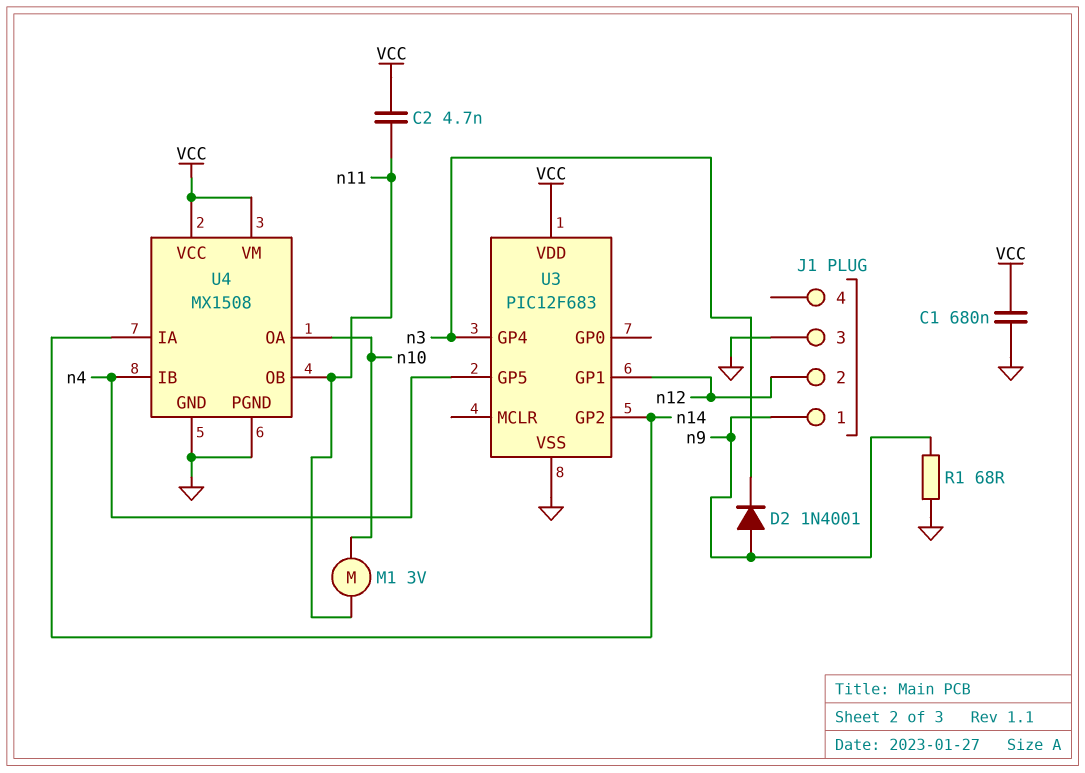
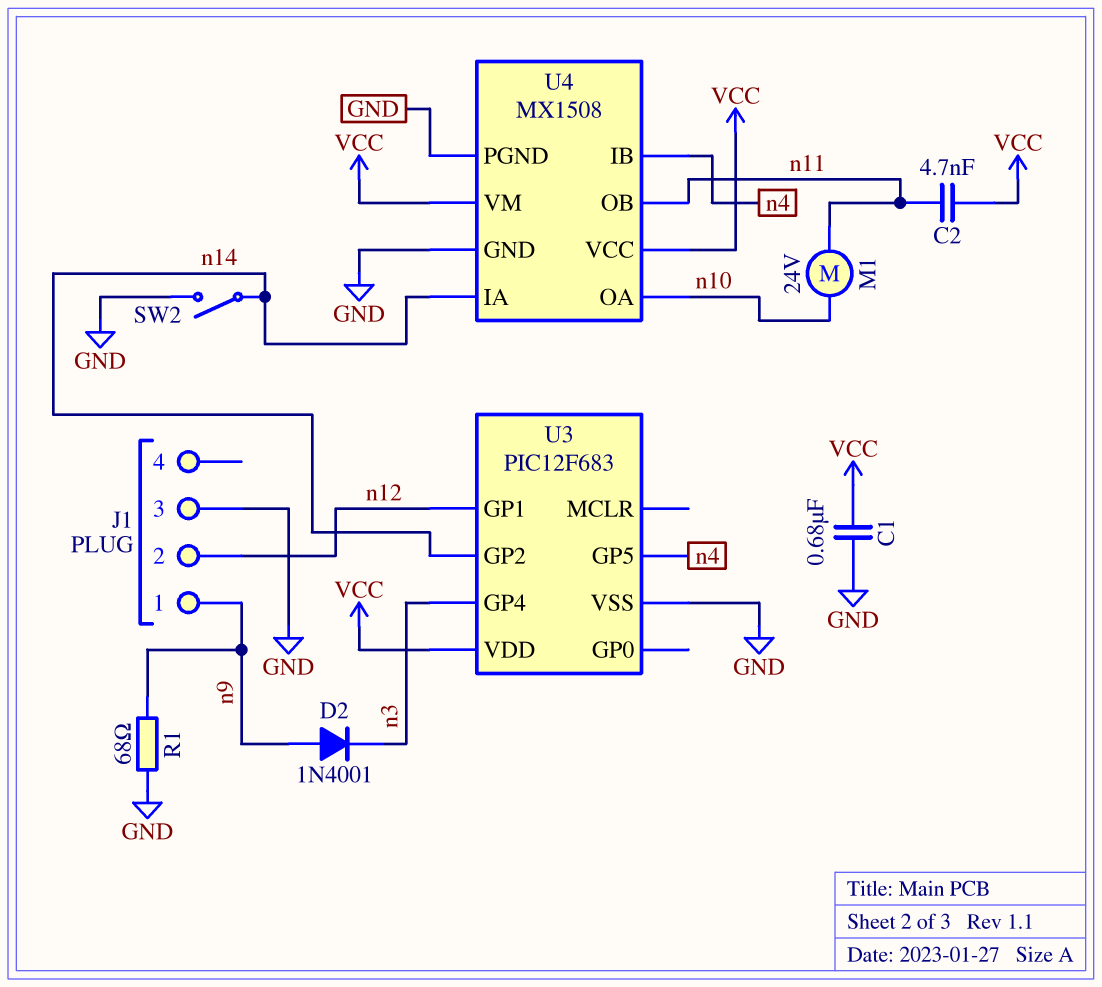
M1: motor 3V (n10, n11) -> motor 24V (n10, n11)
SW2: none -> switch (GND, n14)

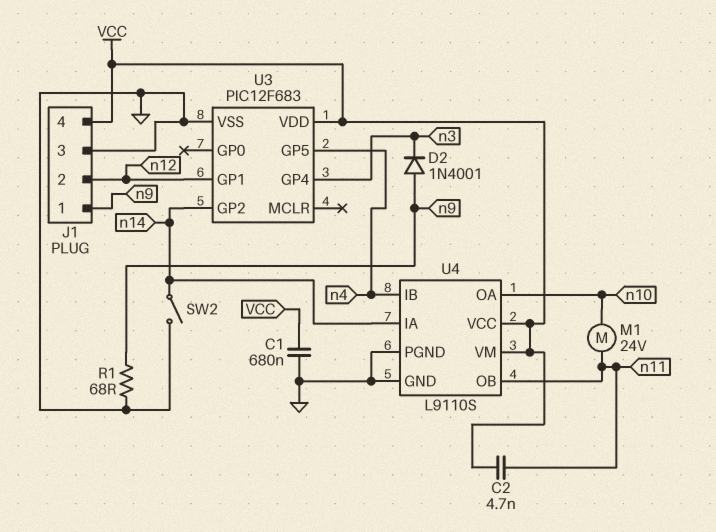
J1 pin 4: none -> VCC
U4: MX1508 -> L9110S

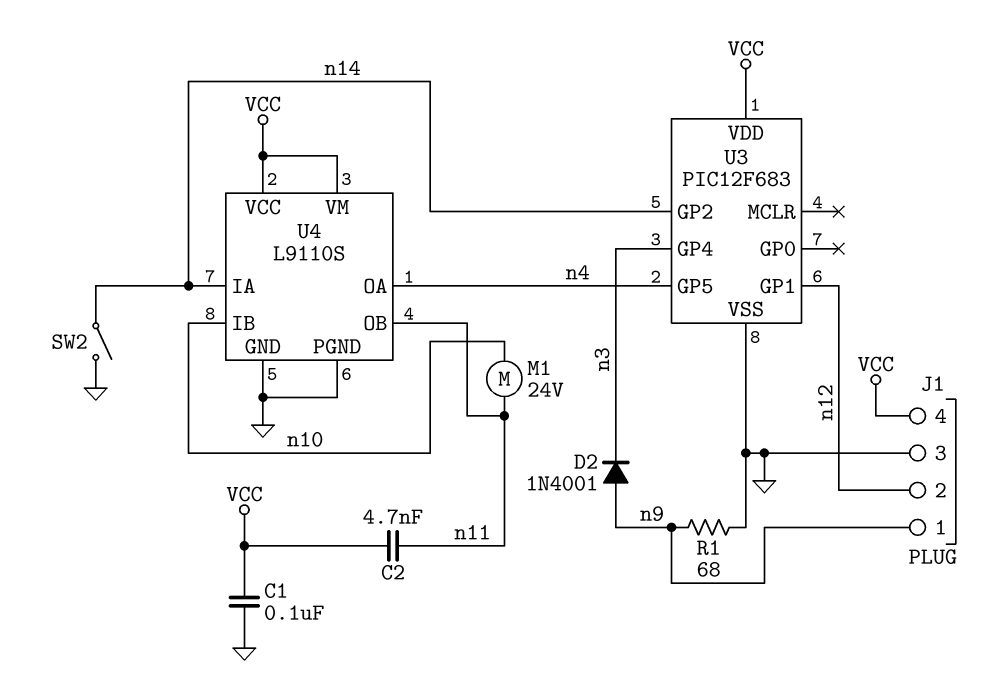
C1: 680nF (GND, VCC) -> 100nF (GND, VCC)
U4 pin IB: n4 -> n10
U4 pin OA: n10 -> n4

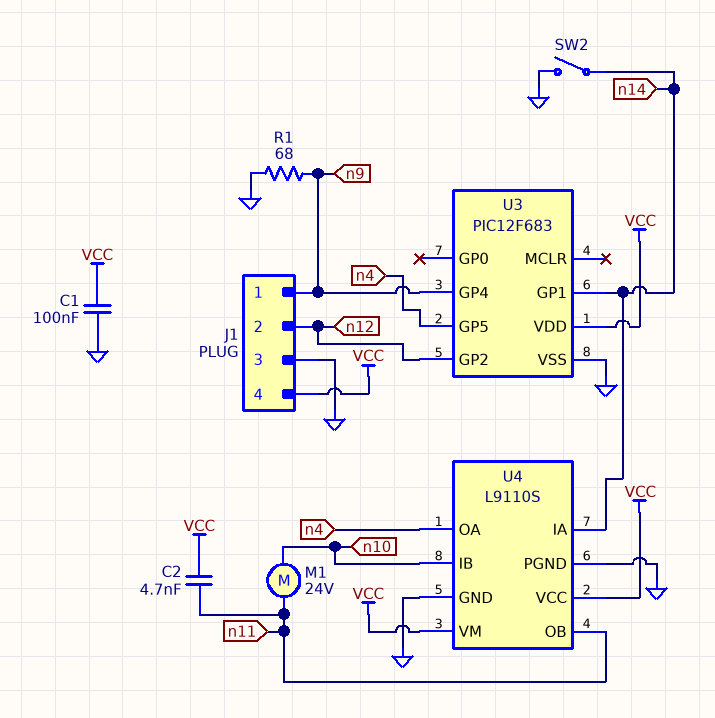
D2: diode 1N4001 (A n9, K n3) -> none
U3 pin GP1: n12 -> n14
U3 pin GP2: n14 -> n12
U3 pin GP4: n3 -> n9

